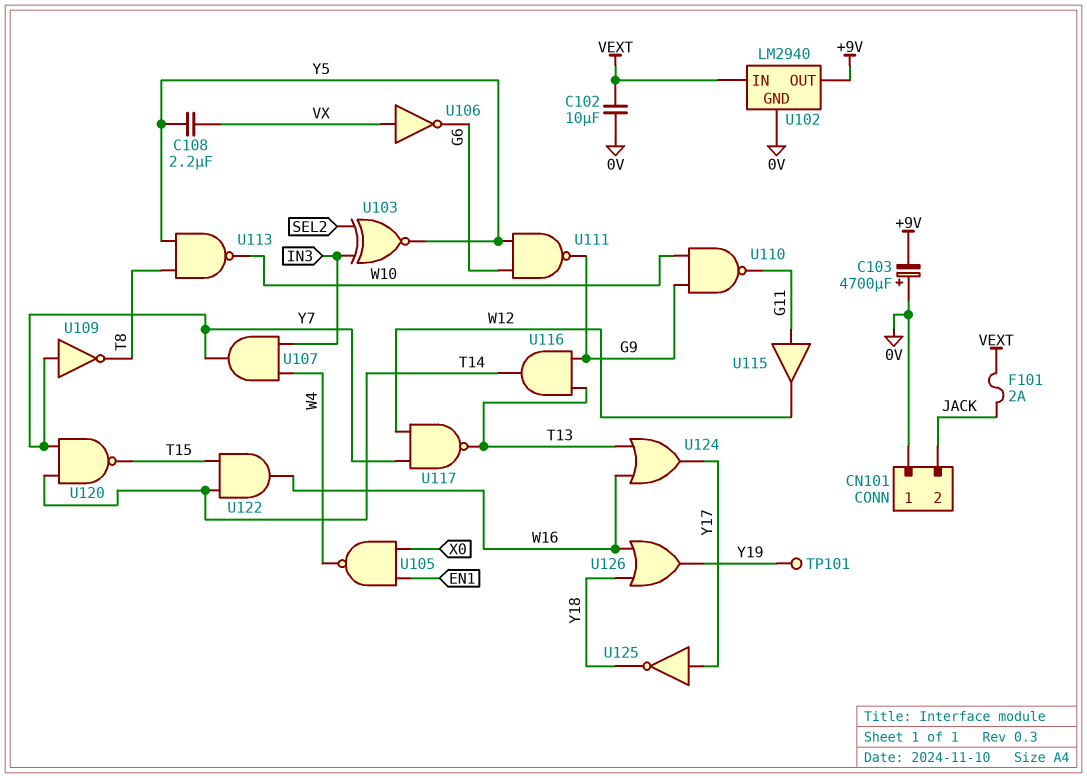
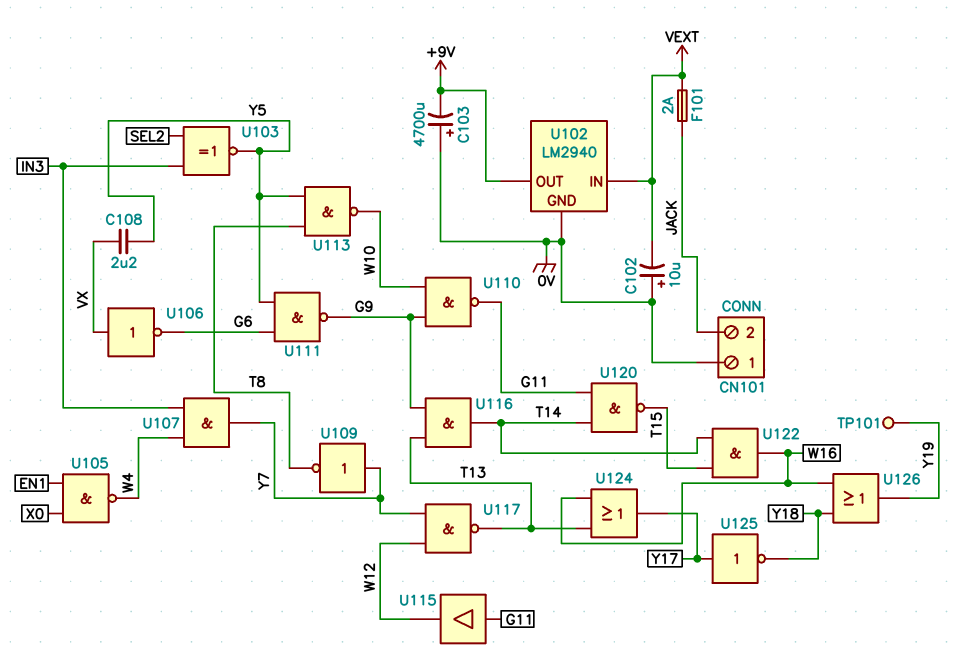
C102: 10uF (0V, VEXT) -> 10uF (plus 0V, minus VEXT)
U120: NAND (in T14, in Y7, out T15) -> NAND (in G11, in T14, out T15)

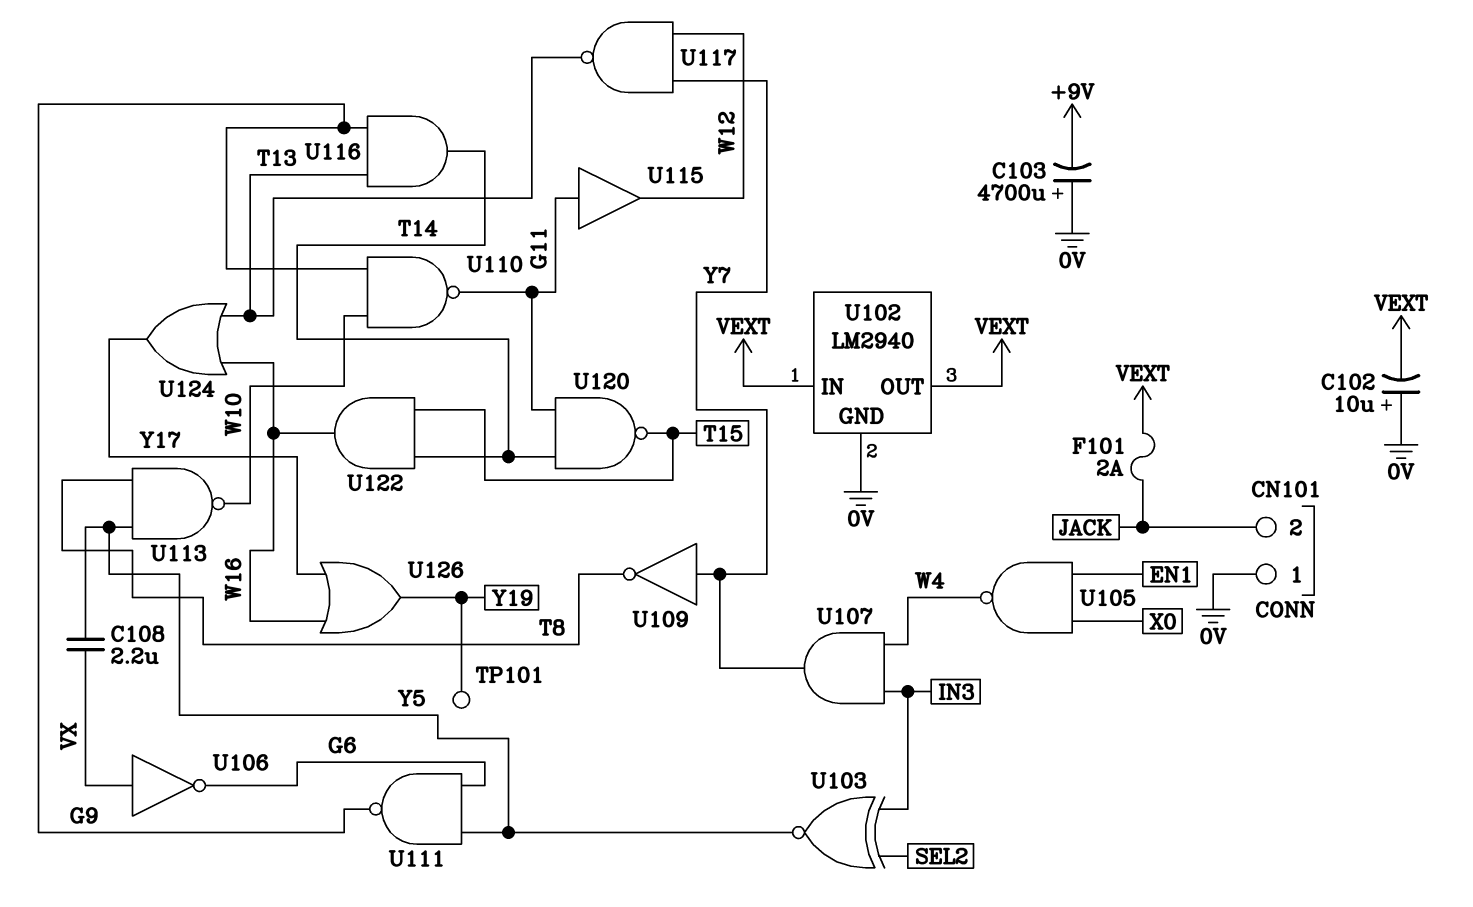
U102 pin OUT: +9V -> VEXT
U125: NOT (in Y17, out Y18) -> none
U126: OR (in W16, in Y18, out Y19) -> OR (in W16, in Y17, out Y19)

